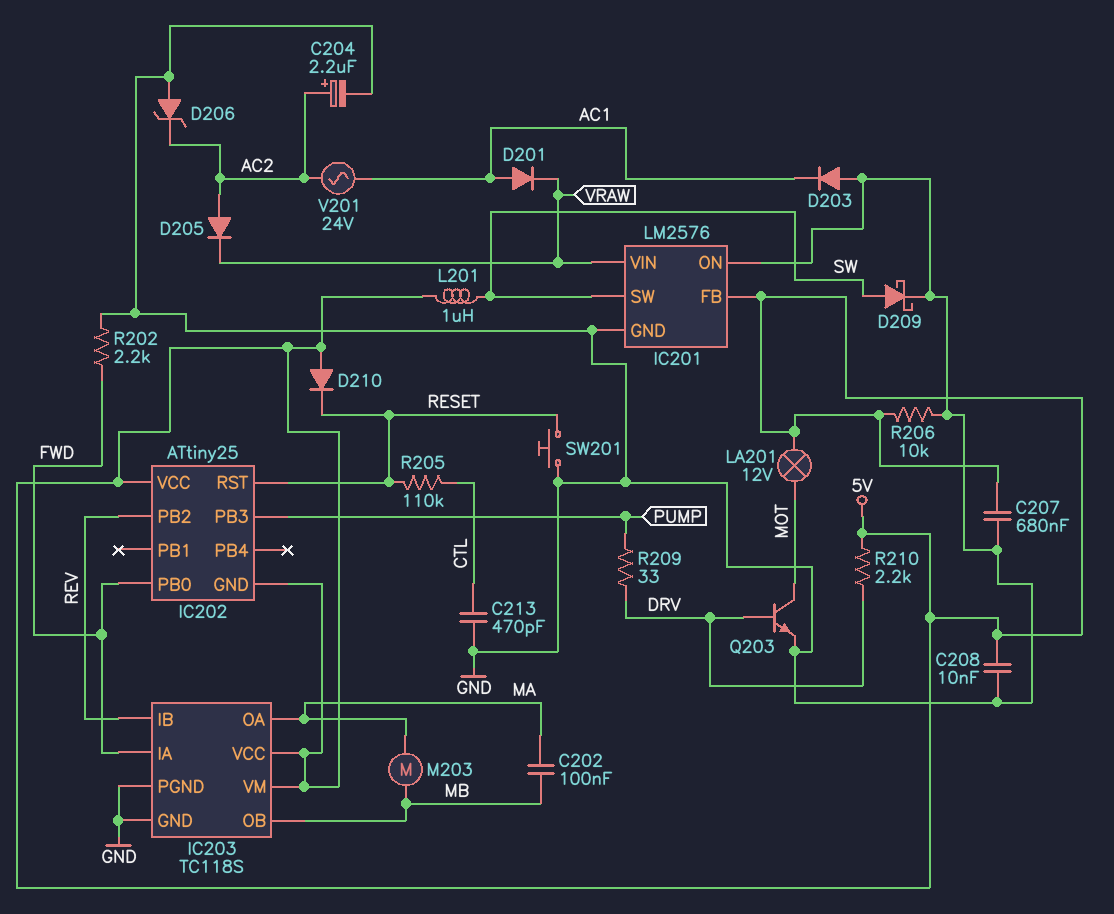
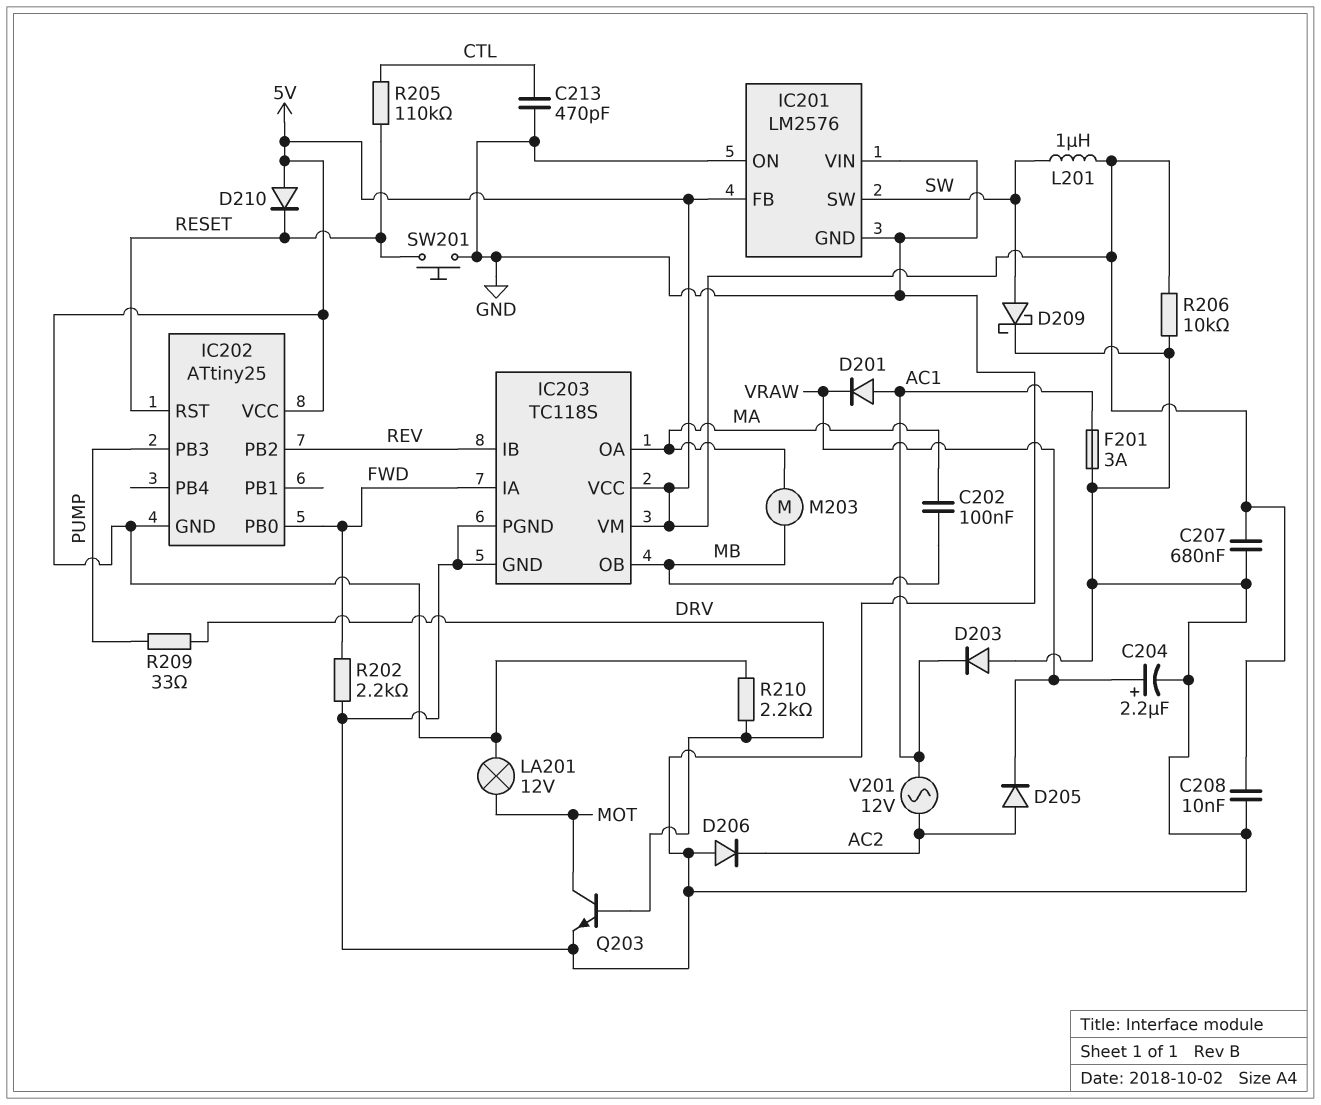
C204: 2.2uF (plus AC2, minus GND) -> 2.2uF (plus VRAW, minus GND)
D206: zener (A GND, K AC2) -> diode (A GND, K AC2)
F201: none -> 3A (AC1, GND)
IC201 pin VIN: VRAW -> GND
V201: AC 24V (AC1, AC2) -> AC 12V (AC1, AC2)

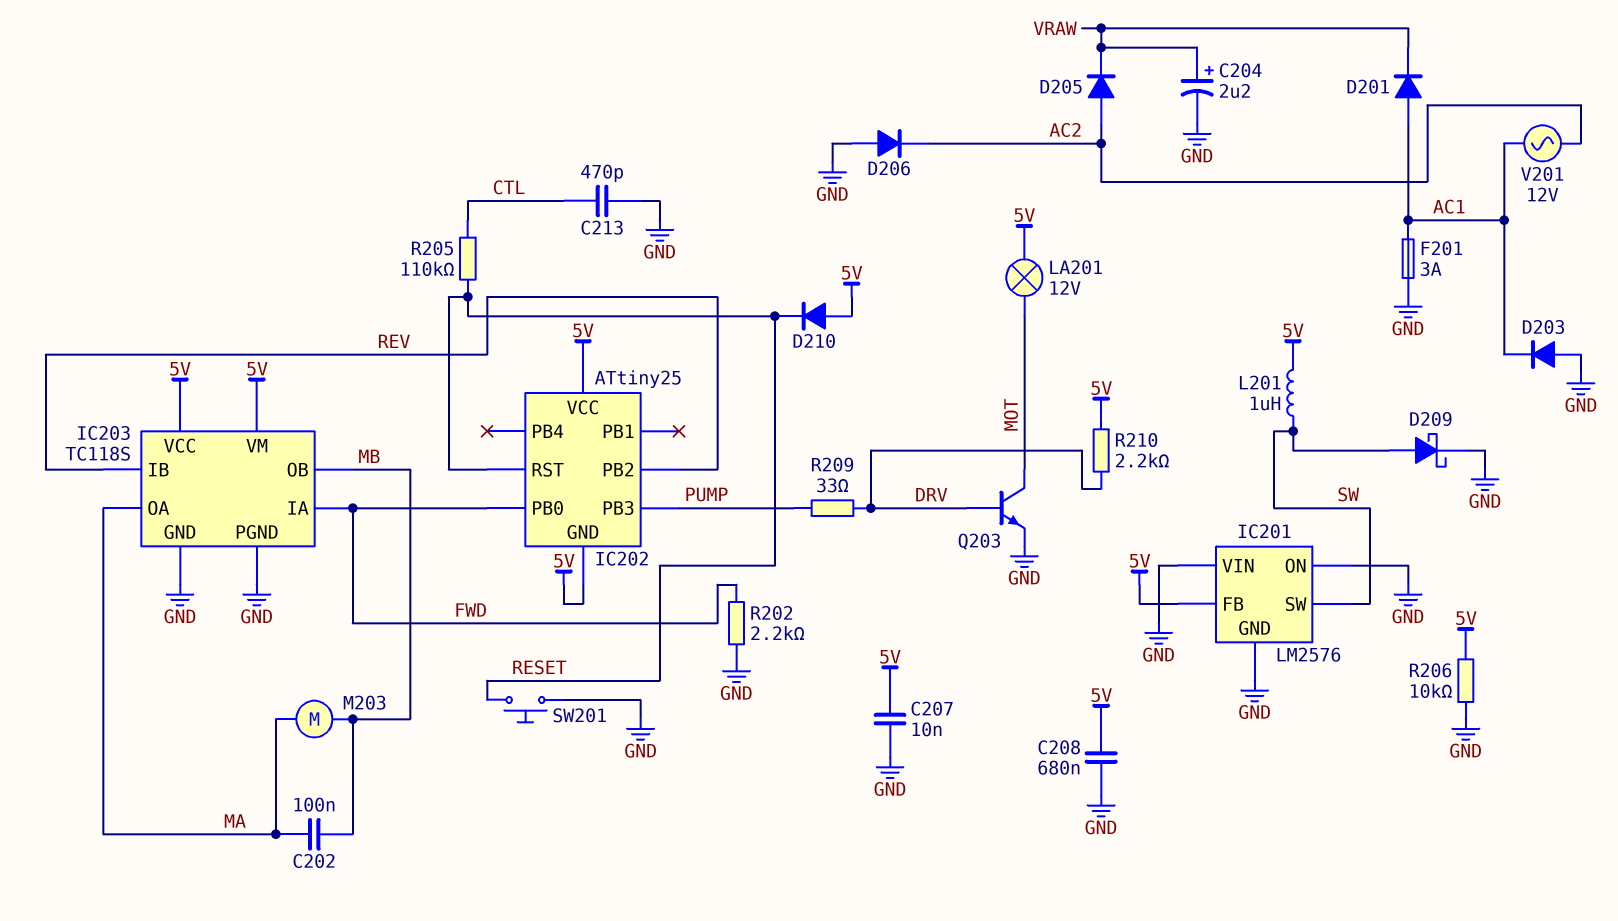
C207: 680nF (5V, GND) -> 10nF (5V, GND)
C208: 10nF (5V, GND) -> 680nF (5V, GND)

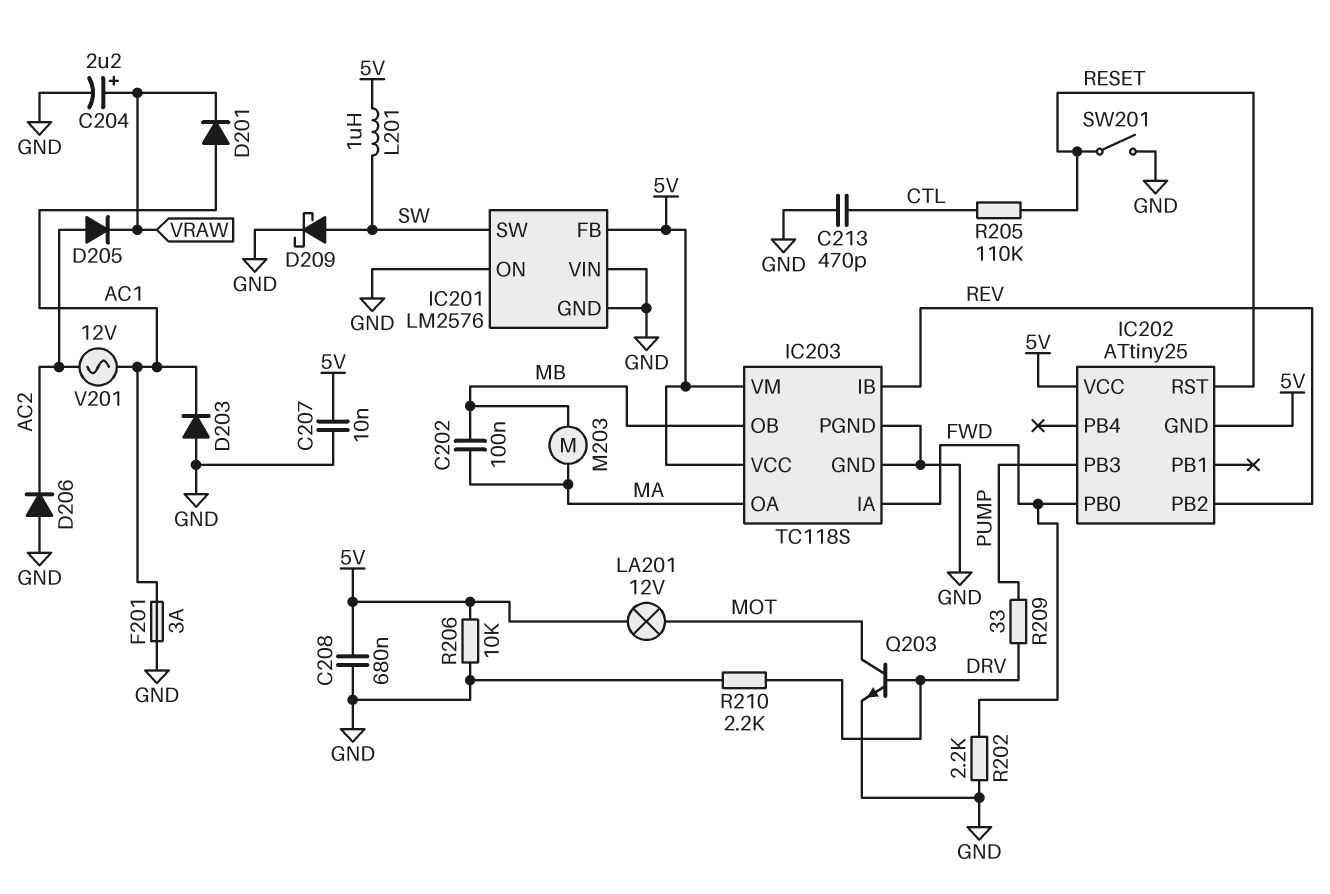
D210: diode (A 5V, K RESET) -> none
R210: 2.2k (5V, DRV) -> 2.2k (DRV, GND)
SW201: button (GND, RESET) -> switch (GND, RESET)

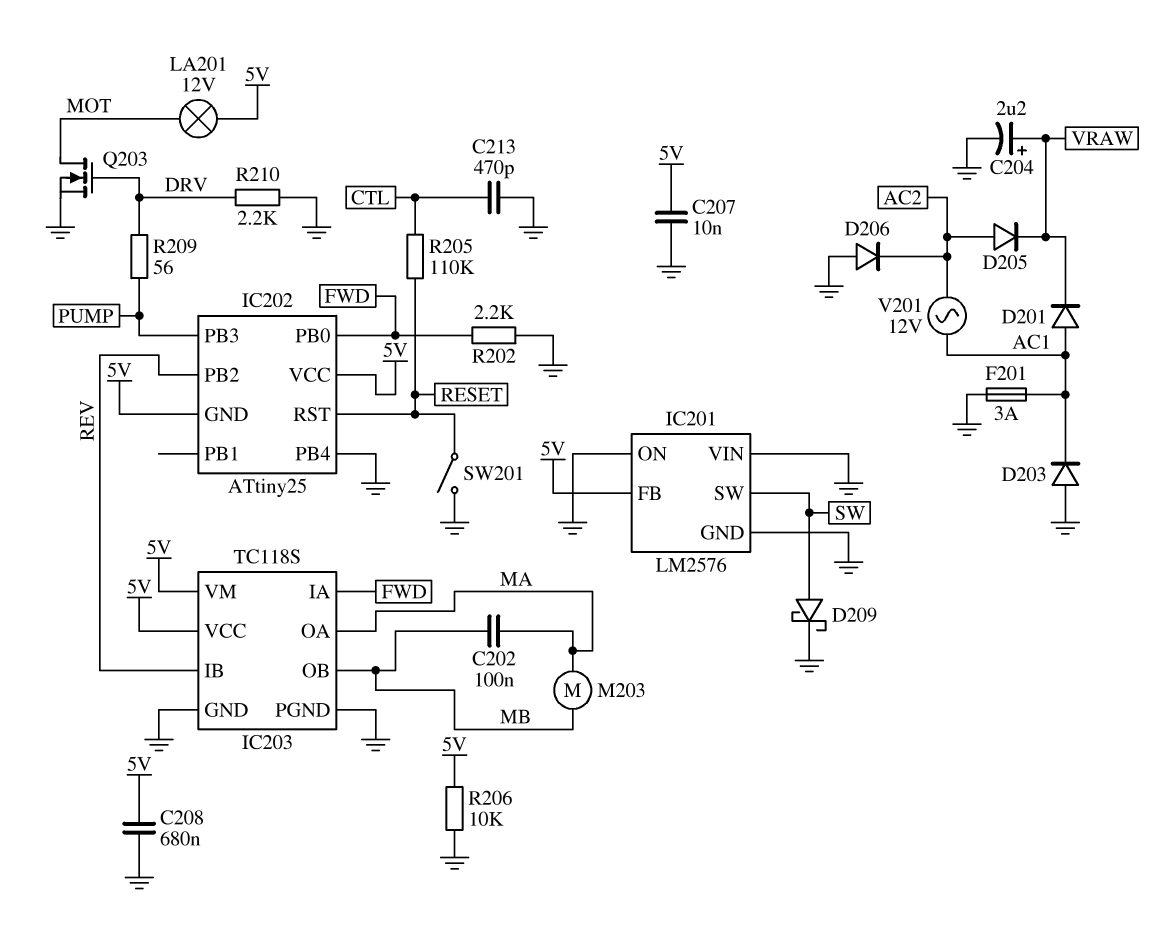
IC202 pin PB4: none -> GND
L201: 1uH (5V, SW) -> none
Q203: NPN (B DRV, C MOT, E GND) -> NMOS (G DRV, D MOT, S GND)
R209: 33 (DRV, PUMP) -> 56 (DRV, PUMP)

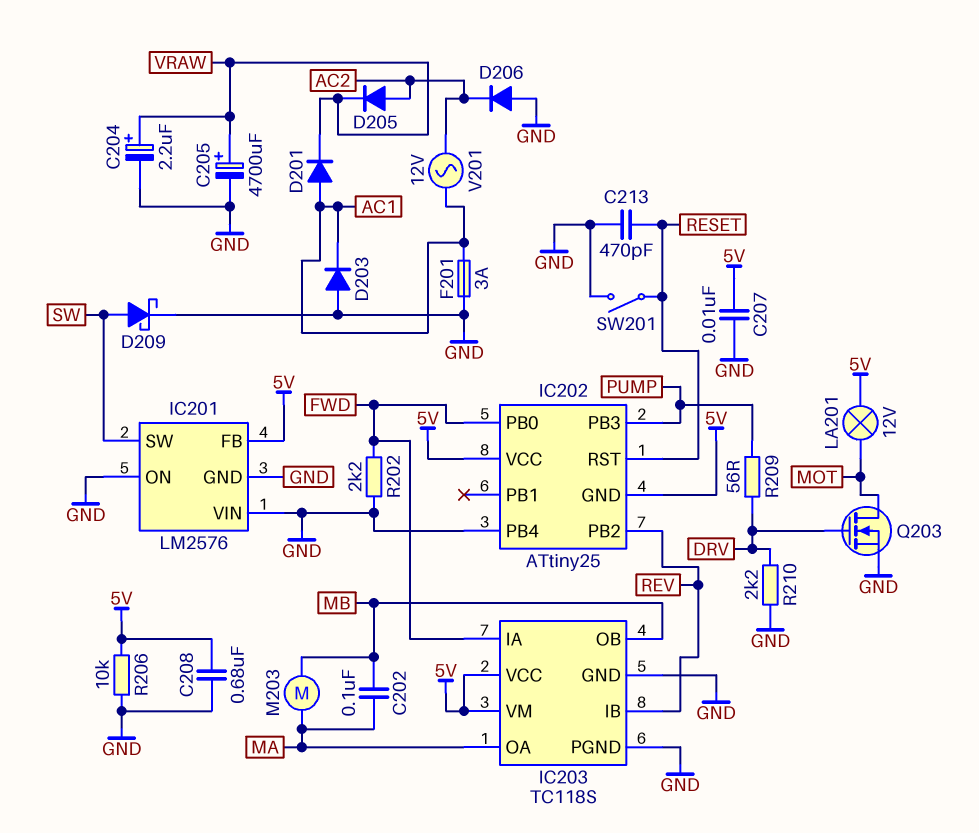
C205: none -> 4700uF (plus VRAW, minus GND)
C213: 470pF (CTL, GND) -> 470pF (GND, RESET)
R205: 110k (CTL, RESET) -> none

